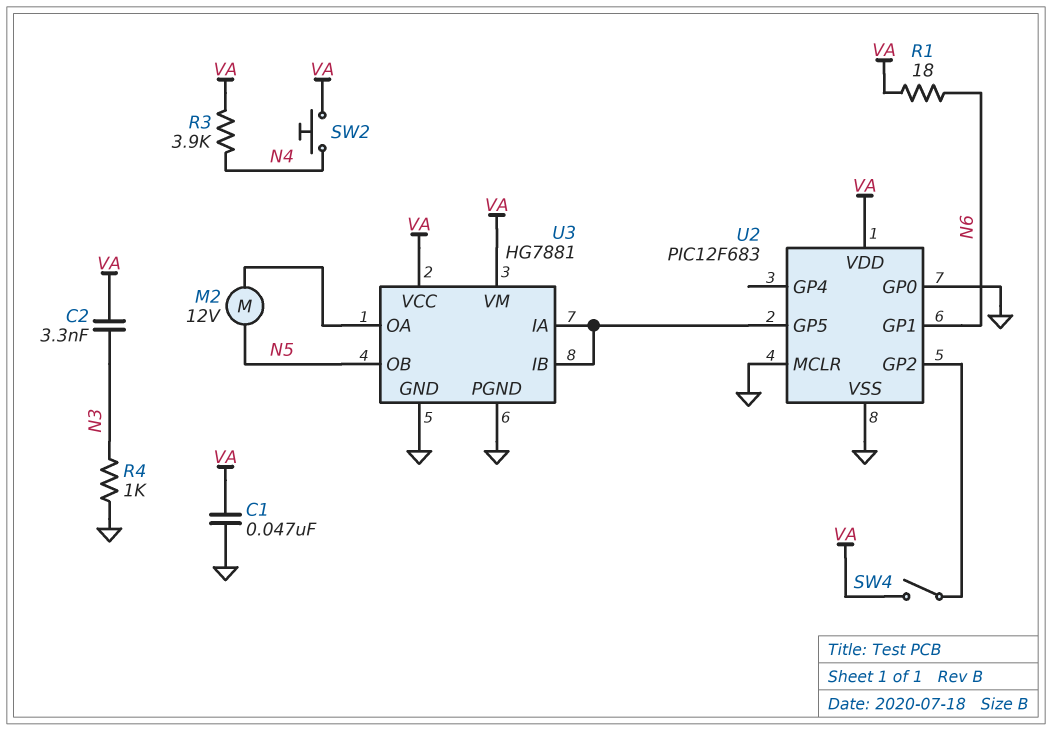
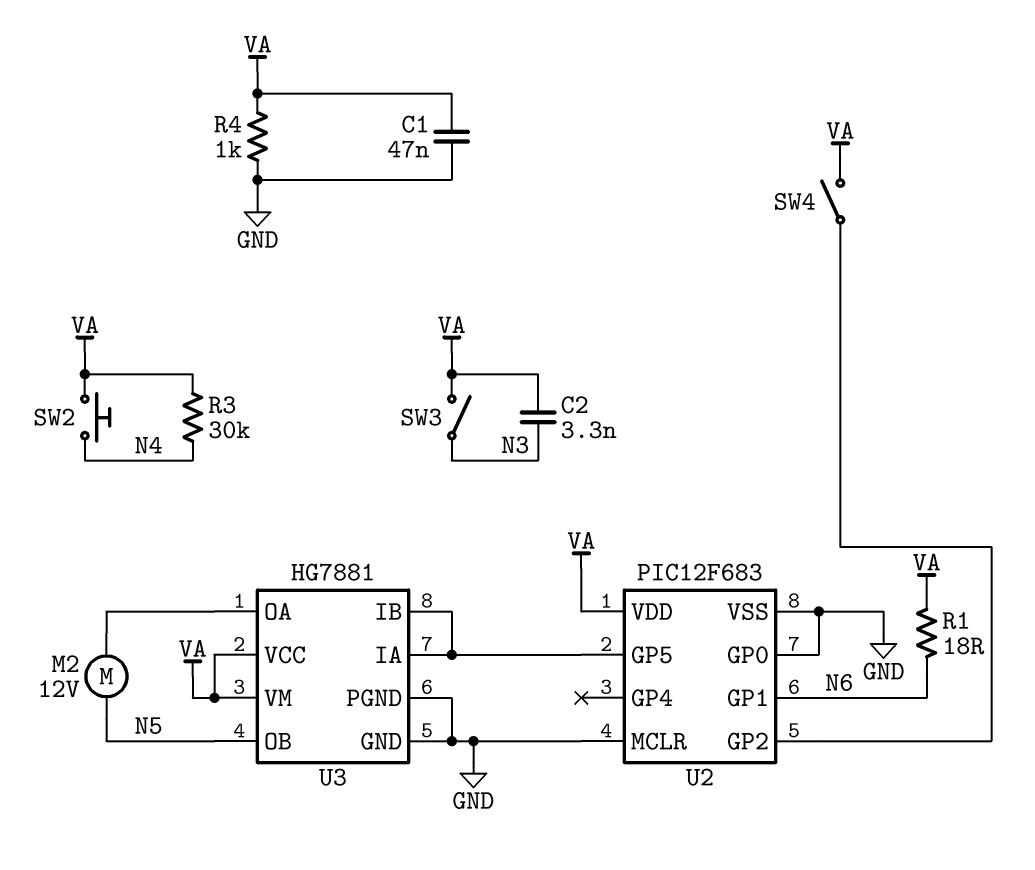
R3: 3.9k (N4, VA) -> 30k (N4, VA)
R4: 1k (GND, N3) -> 1k (GND, VA)
SW3: none -> switch (N3, VA)

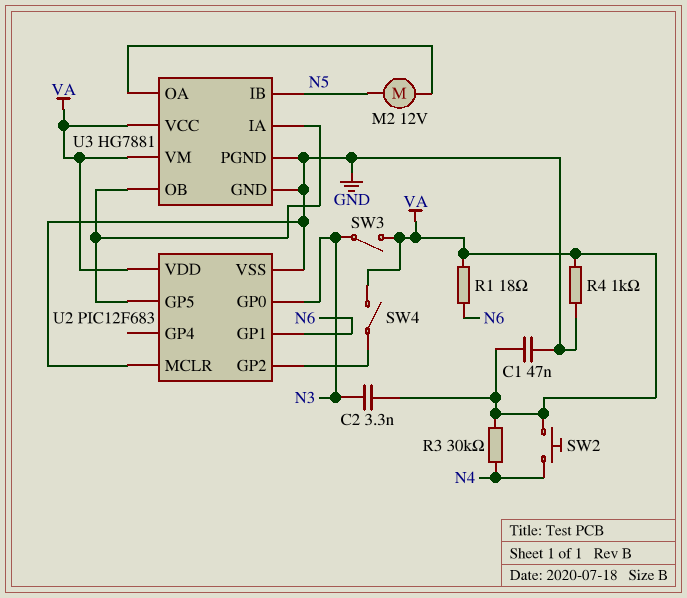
U2 pin GP0: GND -> N3
U3 pin IB: U2/GP5 -> N5
U3 pin OB: N5 -> U2/GP5

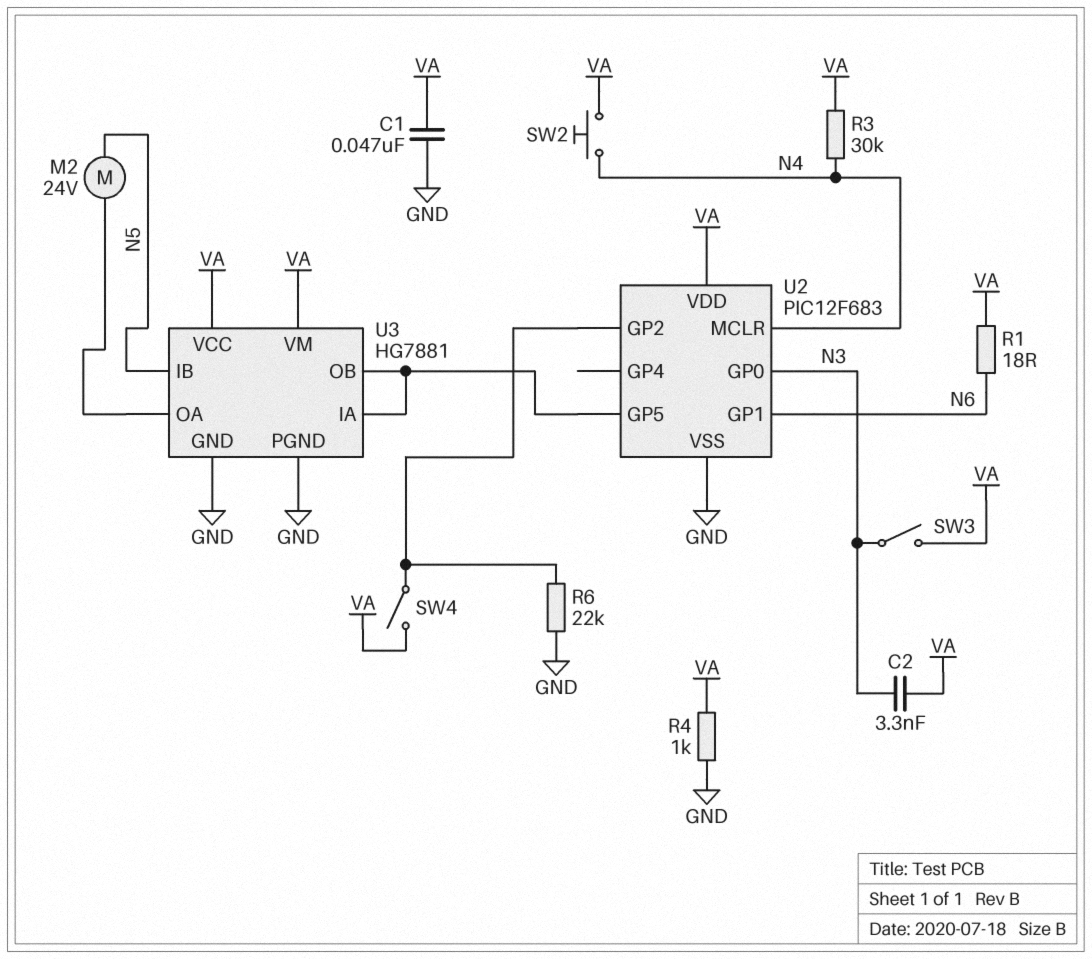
M2: motor 12V (N5, U3/OA) -> motor 24V (N5, U3/OA)
R6: none -> 22k (GND, U2/GP2)
U2 pin MCLR: GND -> N4

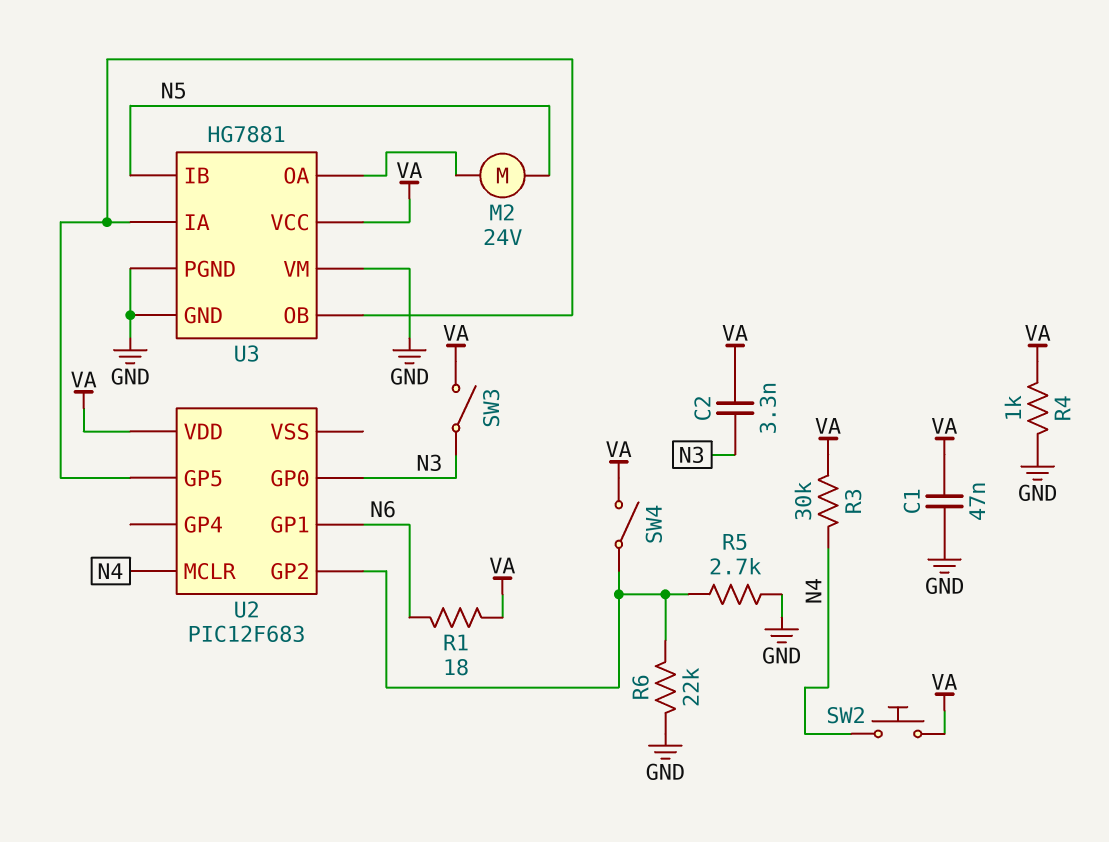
R5: none -> 2.7k (GND, U2/GP2)
U2 pin VSS: GND -> none
U3 pin VM: VA -> GND

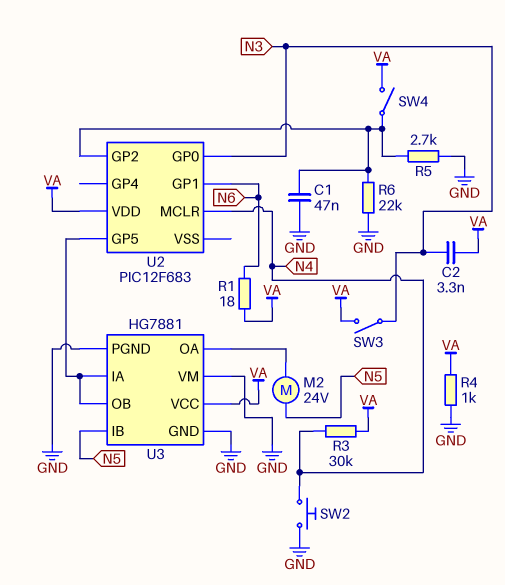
C1: 47nF (GND, VA) -> 47nF (GND, U2/GP2)
SW2: button (N4, VA) -> button (GND, N4)

